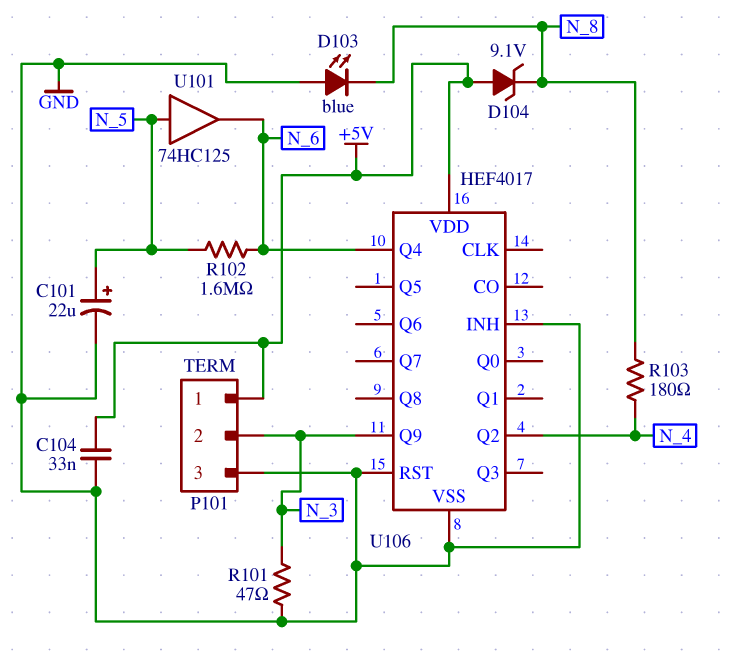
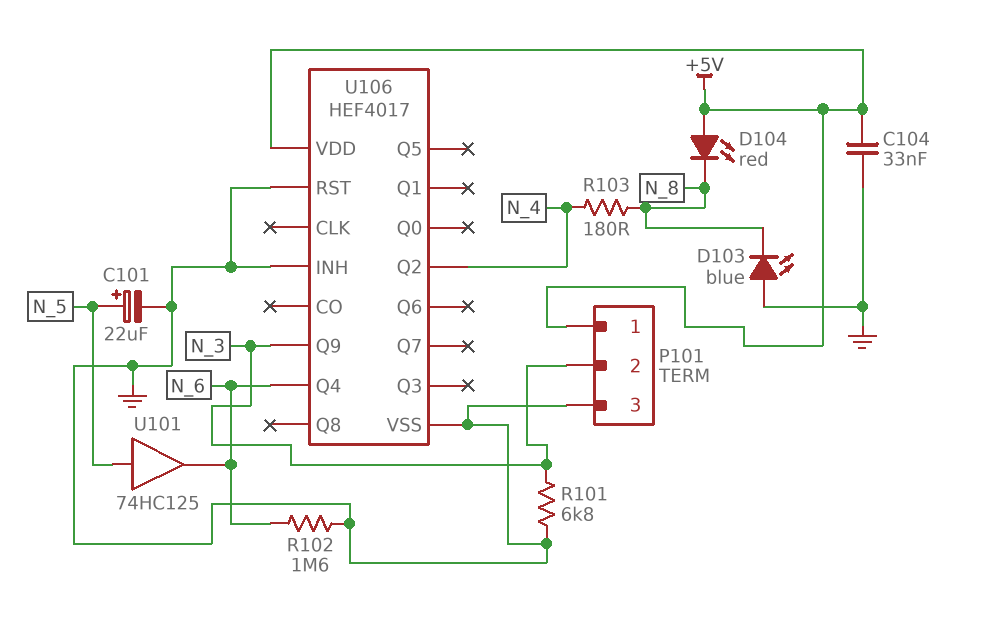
D104: zener 9.1V (A +5V, K N_8) -> LED red (A +5V, K N_8)
R101: 47 (GND, N_3) -> 6.8k (GND, N_3)
R102: 1.6M (N_5, N_6) -> 1.6M (GND, N_6)

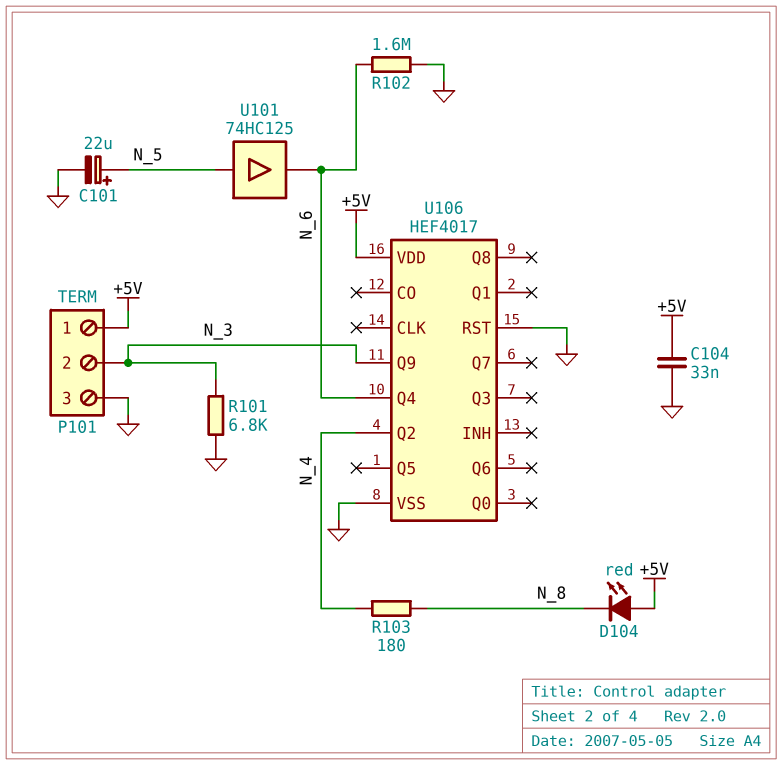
D103: LED blue (A GND, K N_8) -> none
U106 pin INH: GND -> none

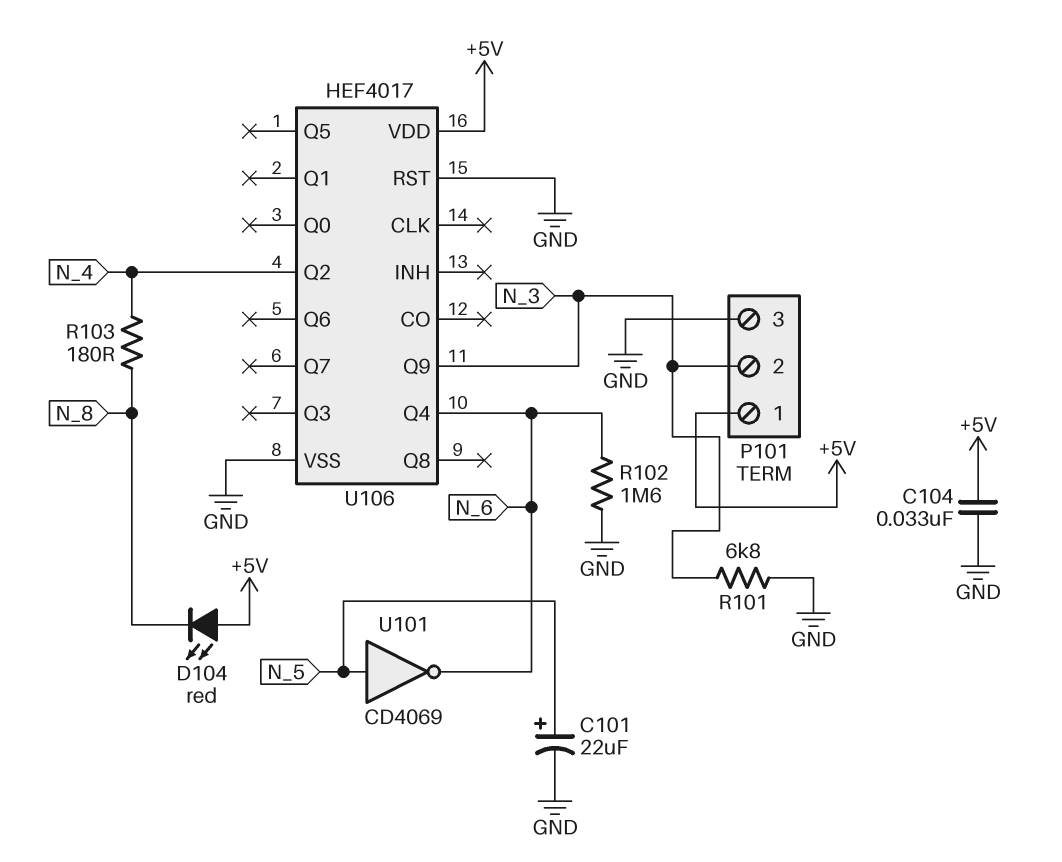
U101: buffer 74HC125 (in N_5, out N_6) -> NOT CD4069 (in N_5, out N_6)

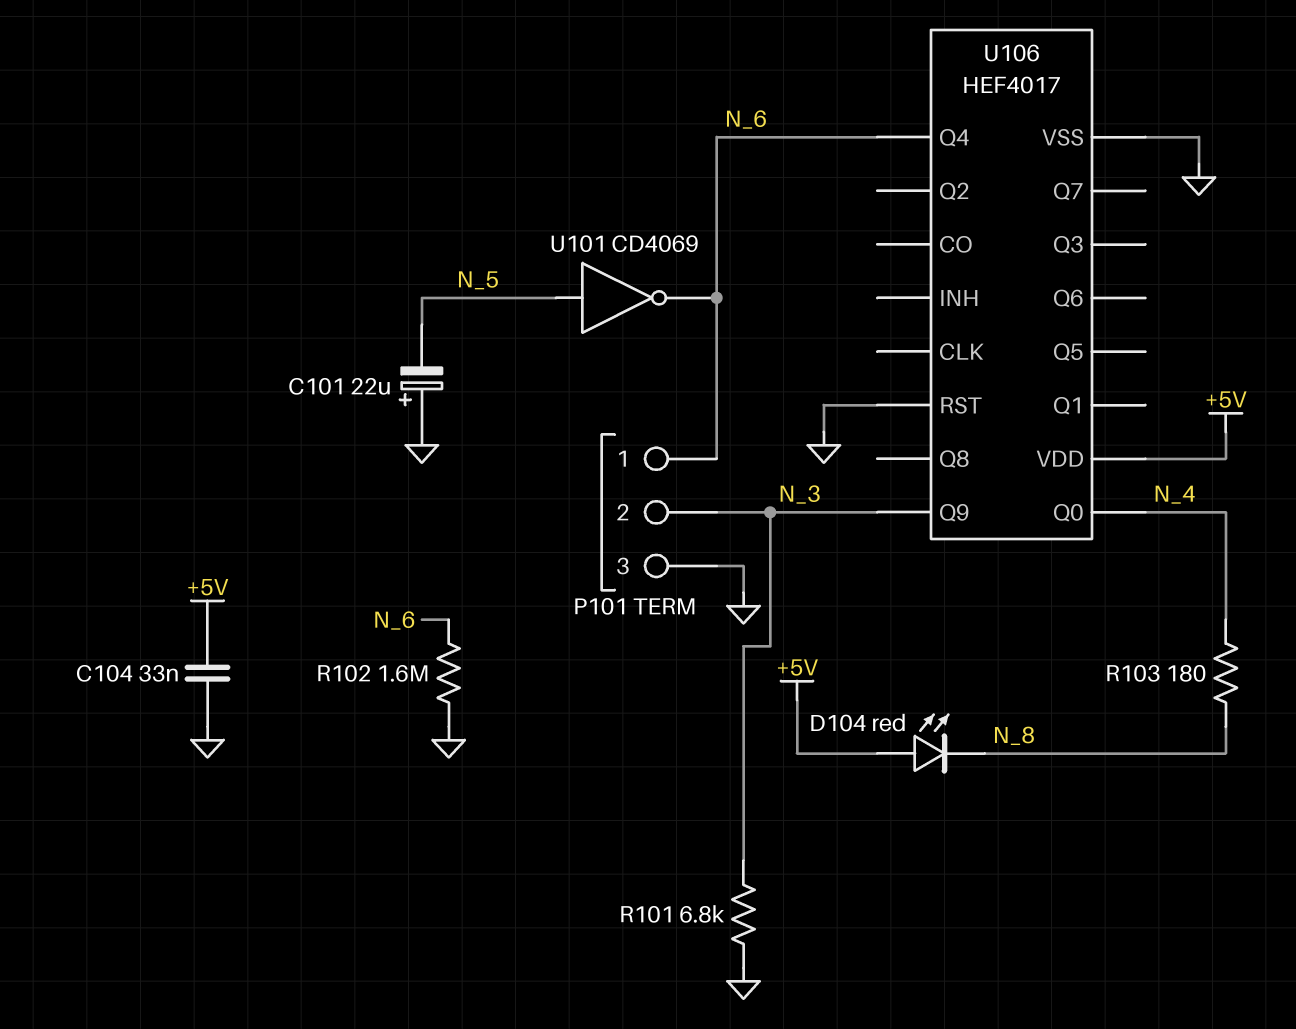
C101: 22uF (plus N_5, minus GND) -> 22uF (plus GND, minus N_5)
P101 pin 1: +5V -> N_6
U106 pin Q0: none -> N_4
U106 pin Q2: N_4 -> none

